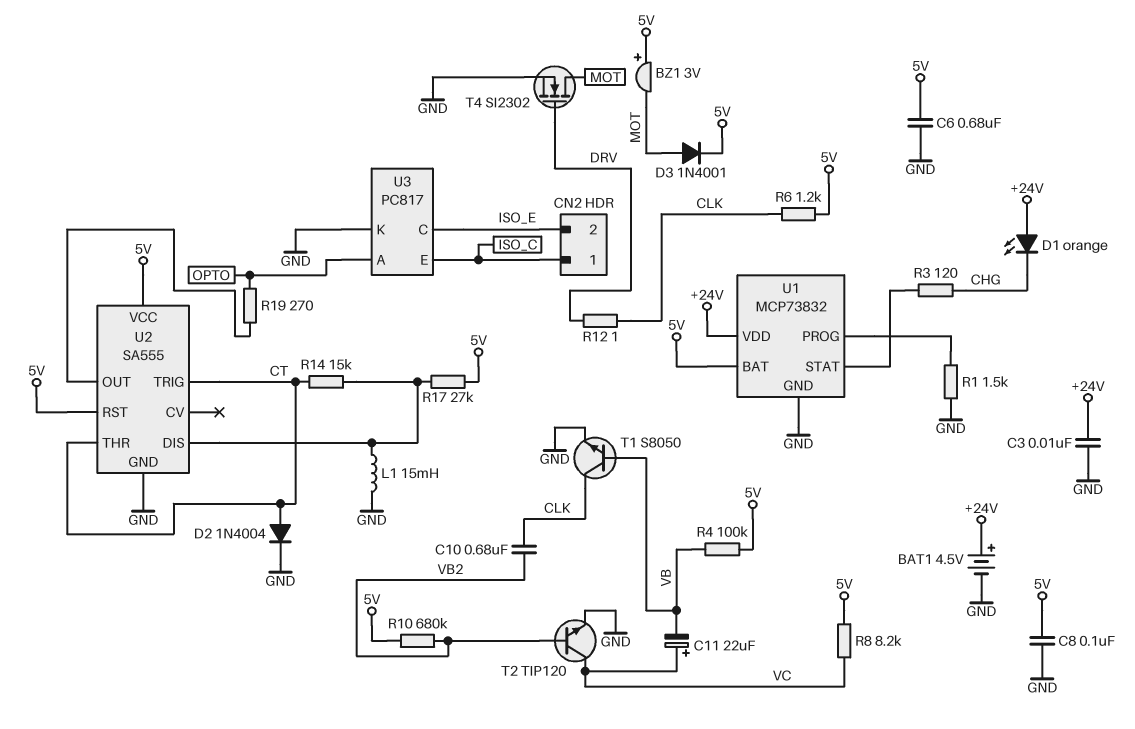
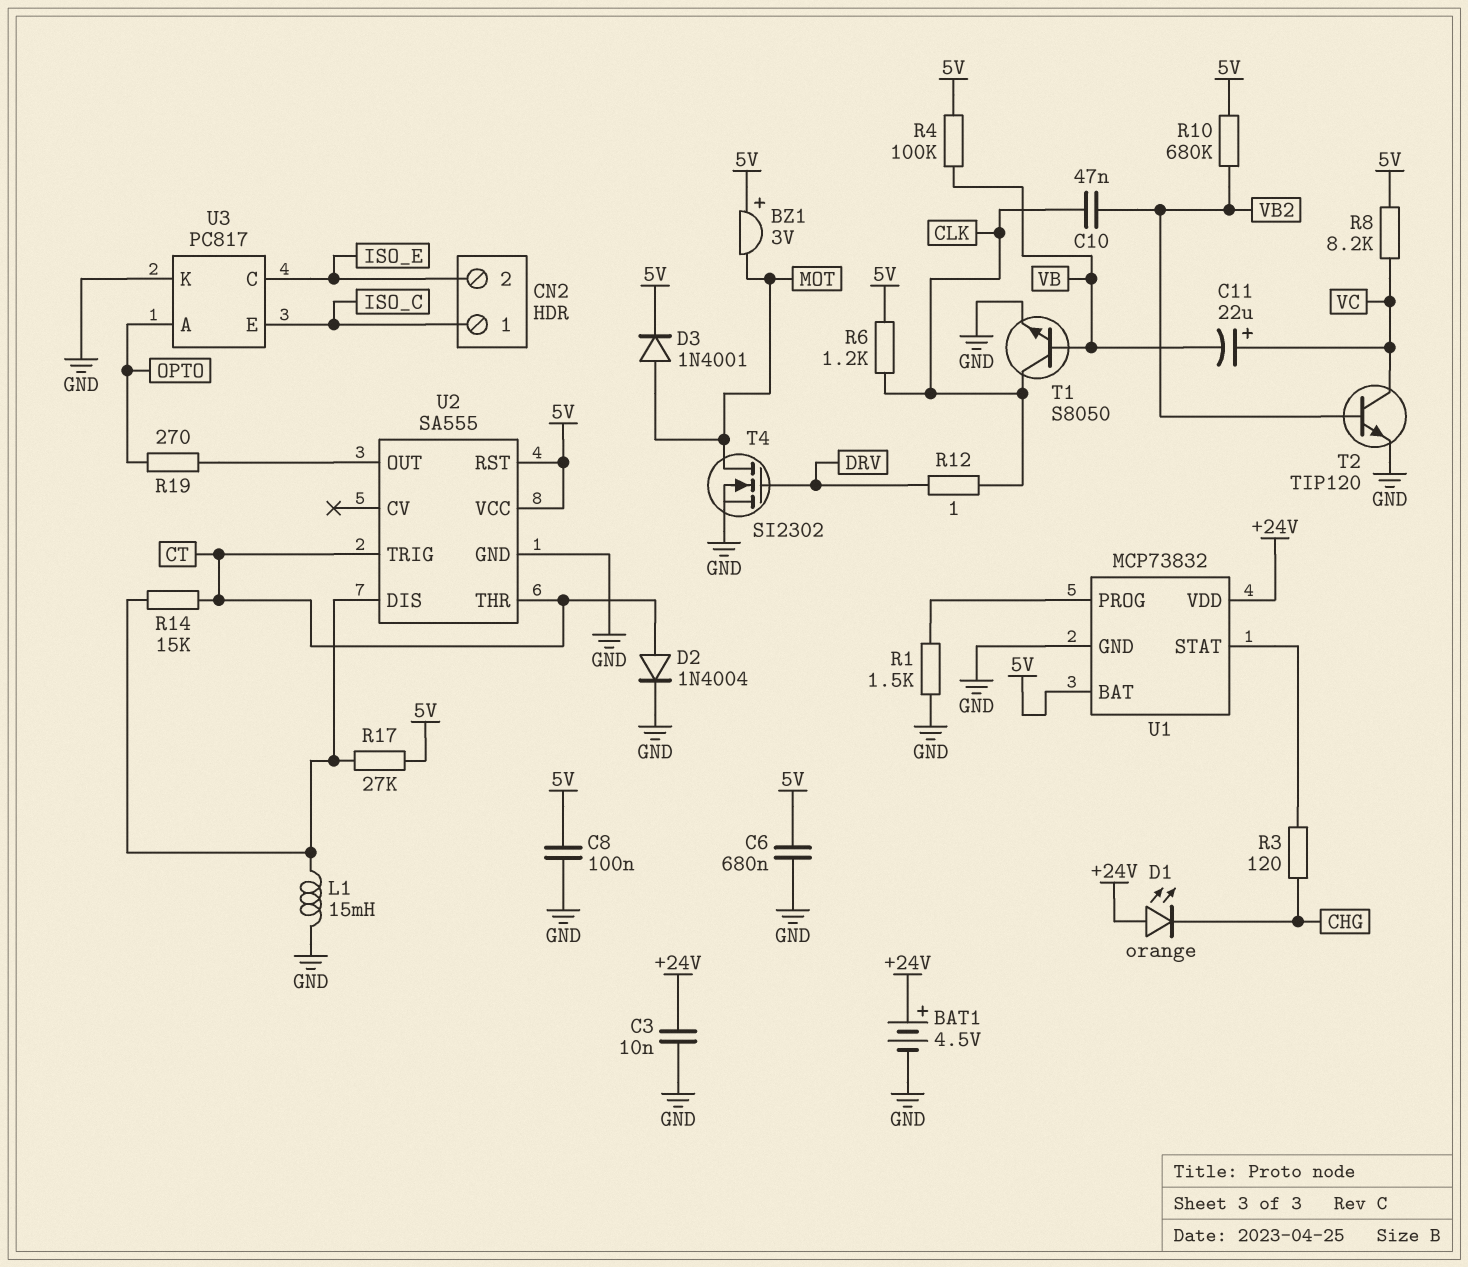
C10: 680nF (CLK, VB2) -> 47nF (CLK, VB2)

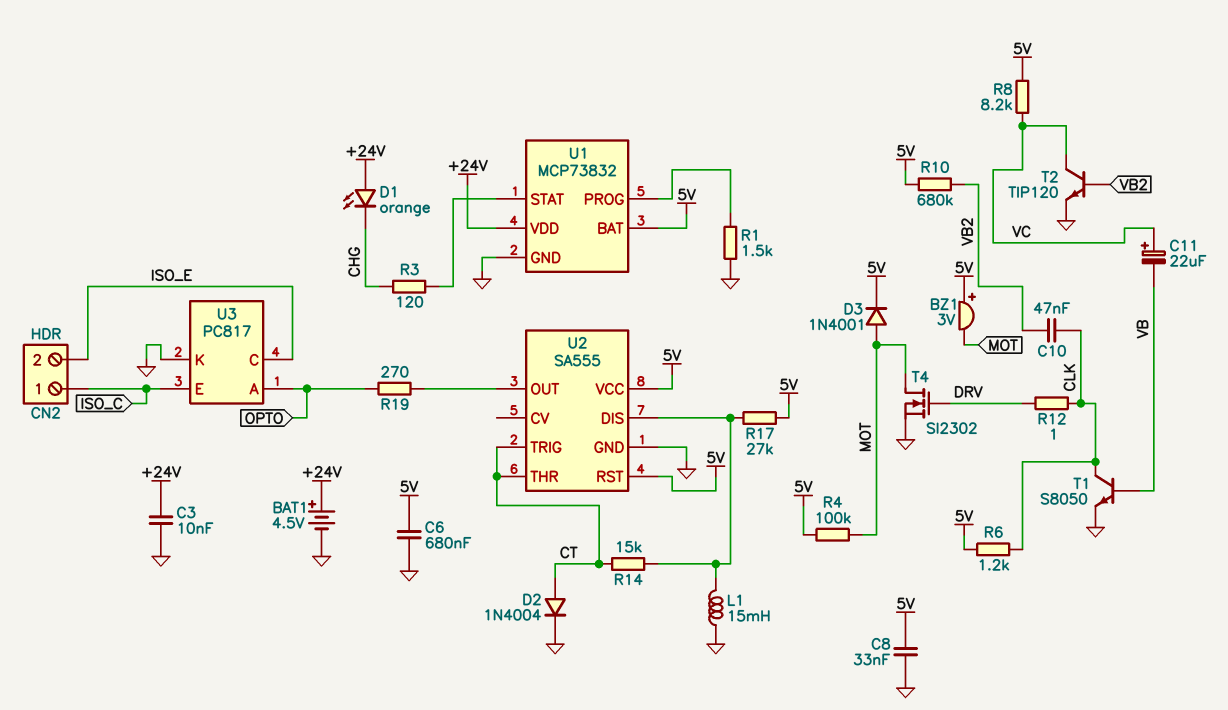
C8: 100nF (5V, GND) -> 33nF (5V, GND)
R4: 100k (5V, VB) -> 100k (5V, MOT)

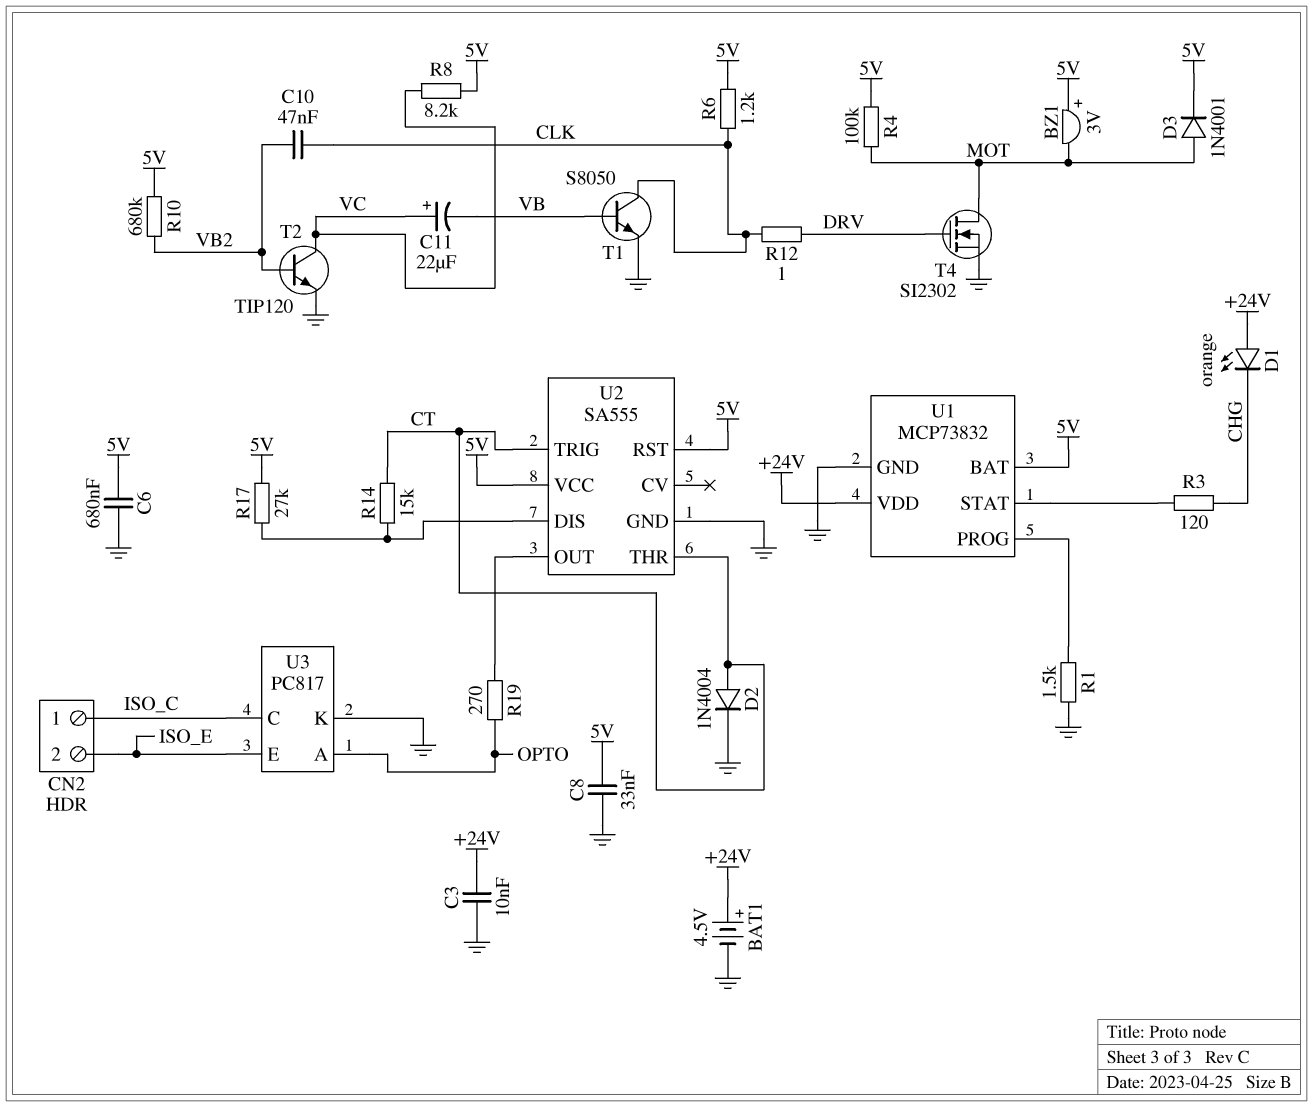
L1: 15mH (GND, U2/DIS) -> none
U3 pin C: ISO_E -> ISO_C
U3 pin E: ISO_C -> ISO_E

